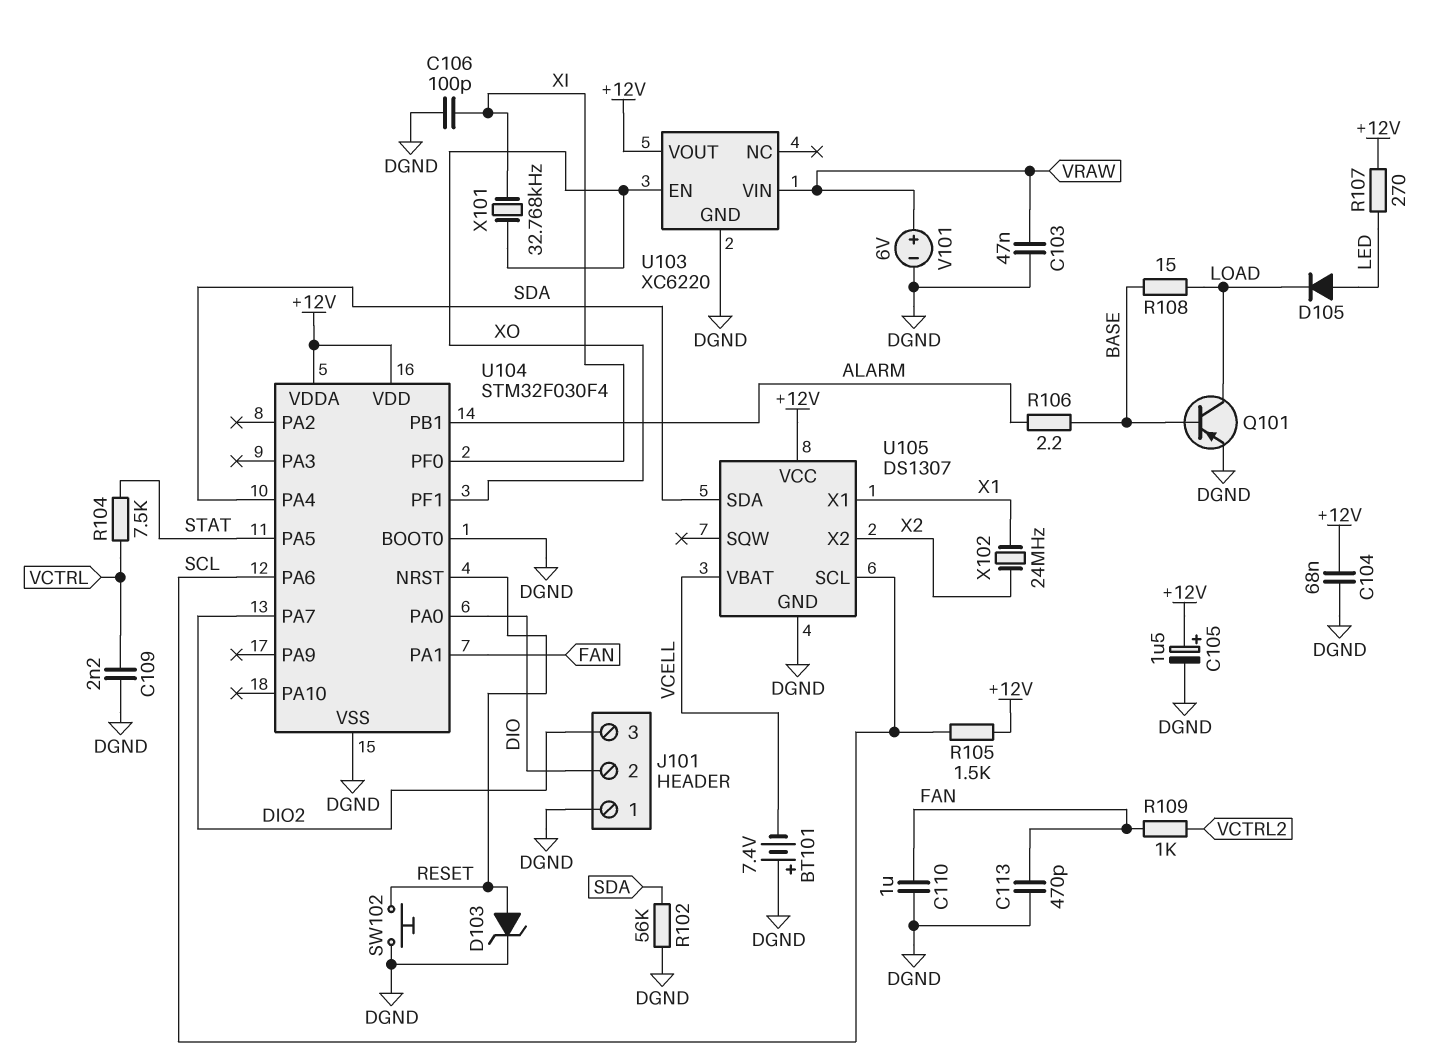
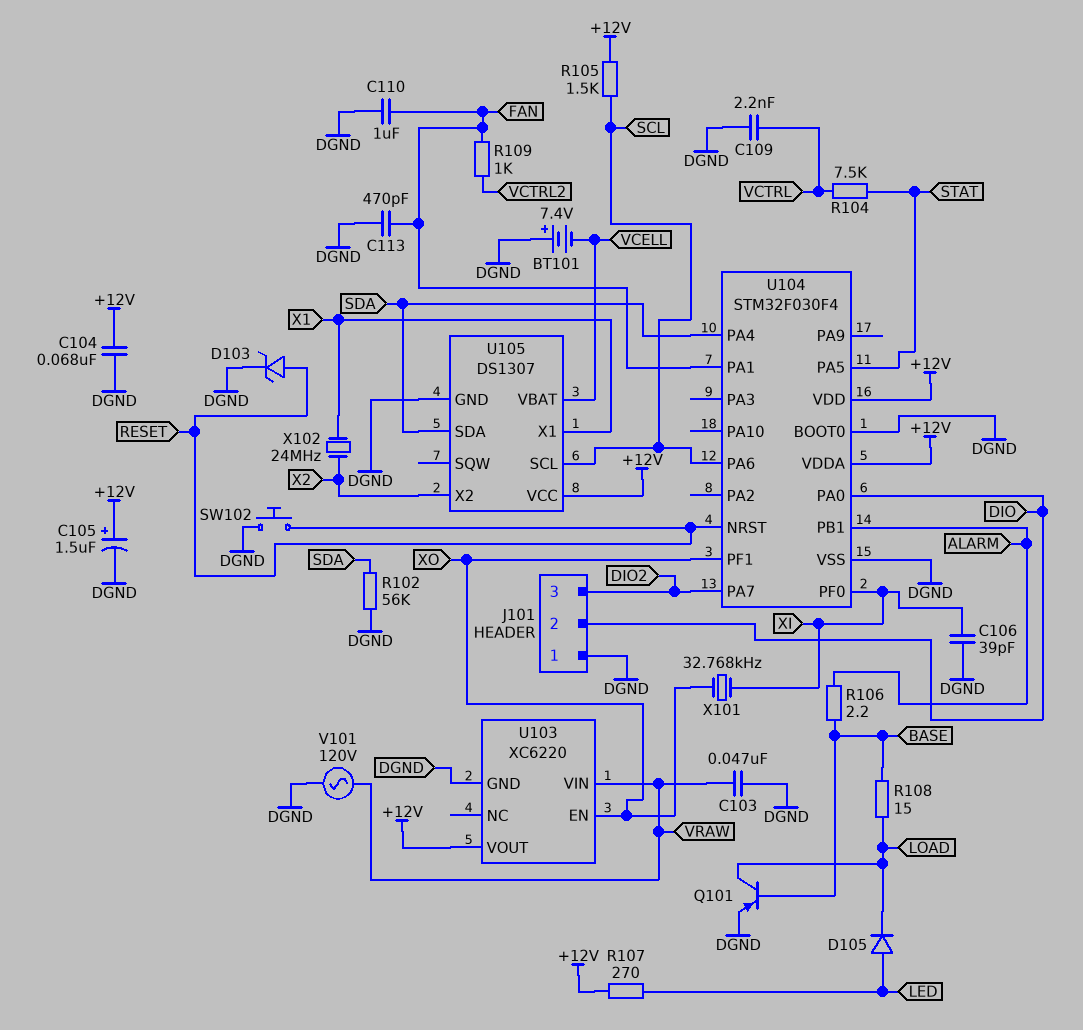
C106: 100pF (DGND, XI) -> 39pF (DGND, XI)
V101: 6V (plus VRAW, minus DGND) -> AC 120V (DGND, VRAW)

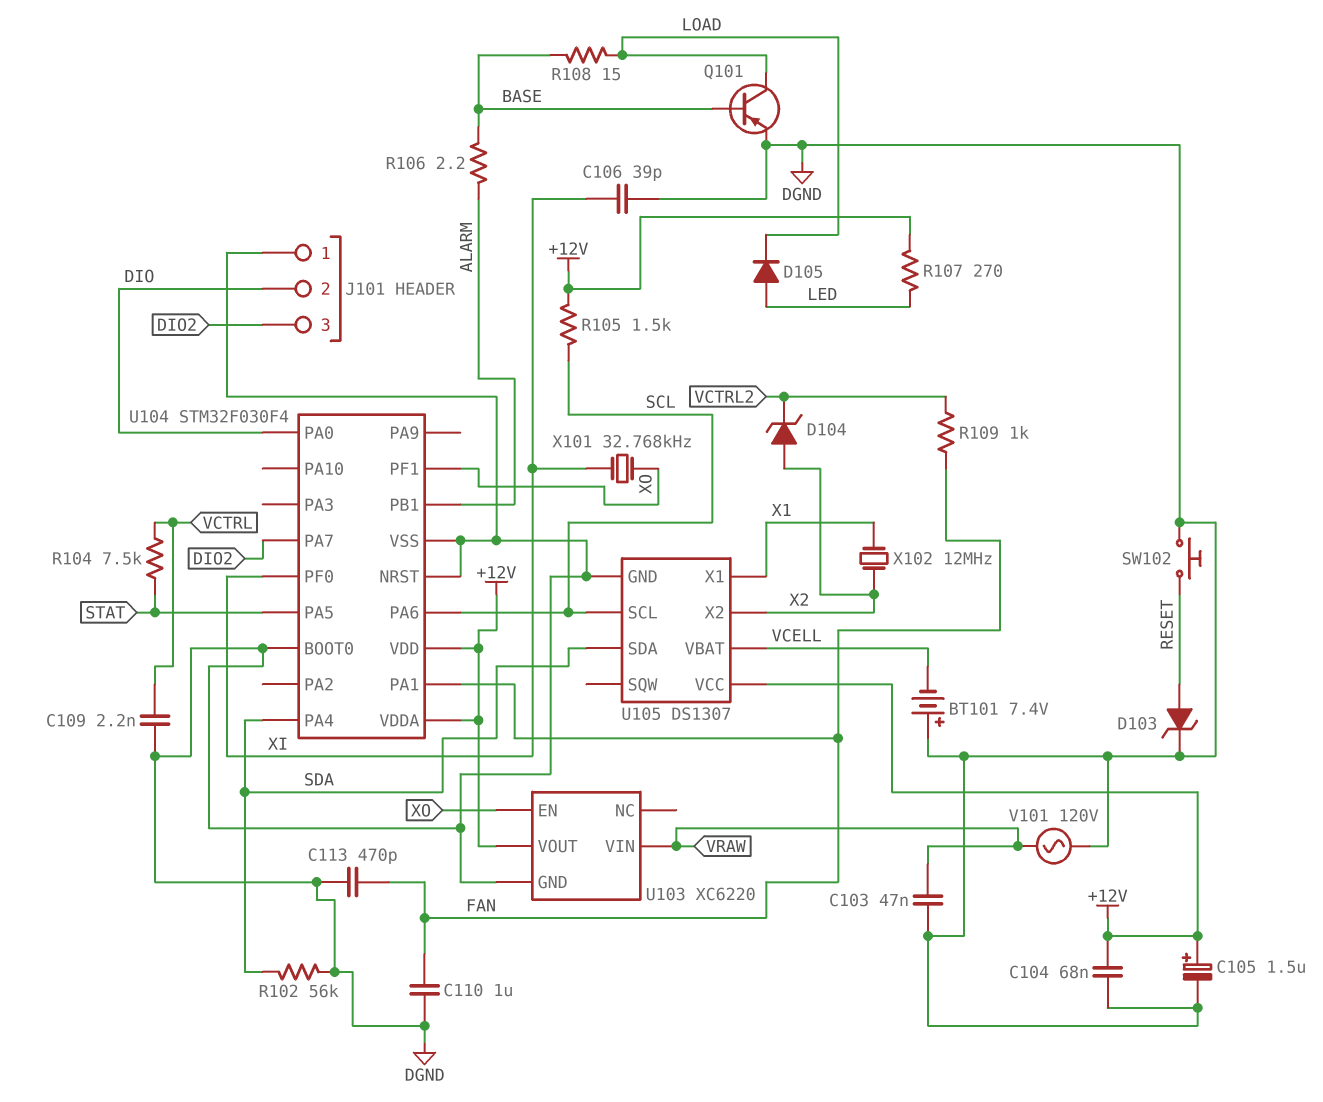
D104: none -> zener (A X2, K VCTRL2)
U104 pin NRST: RESET -> DGND
X102: 24MHz (X1, X2) -> 12MHz (X1, X2)

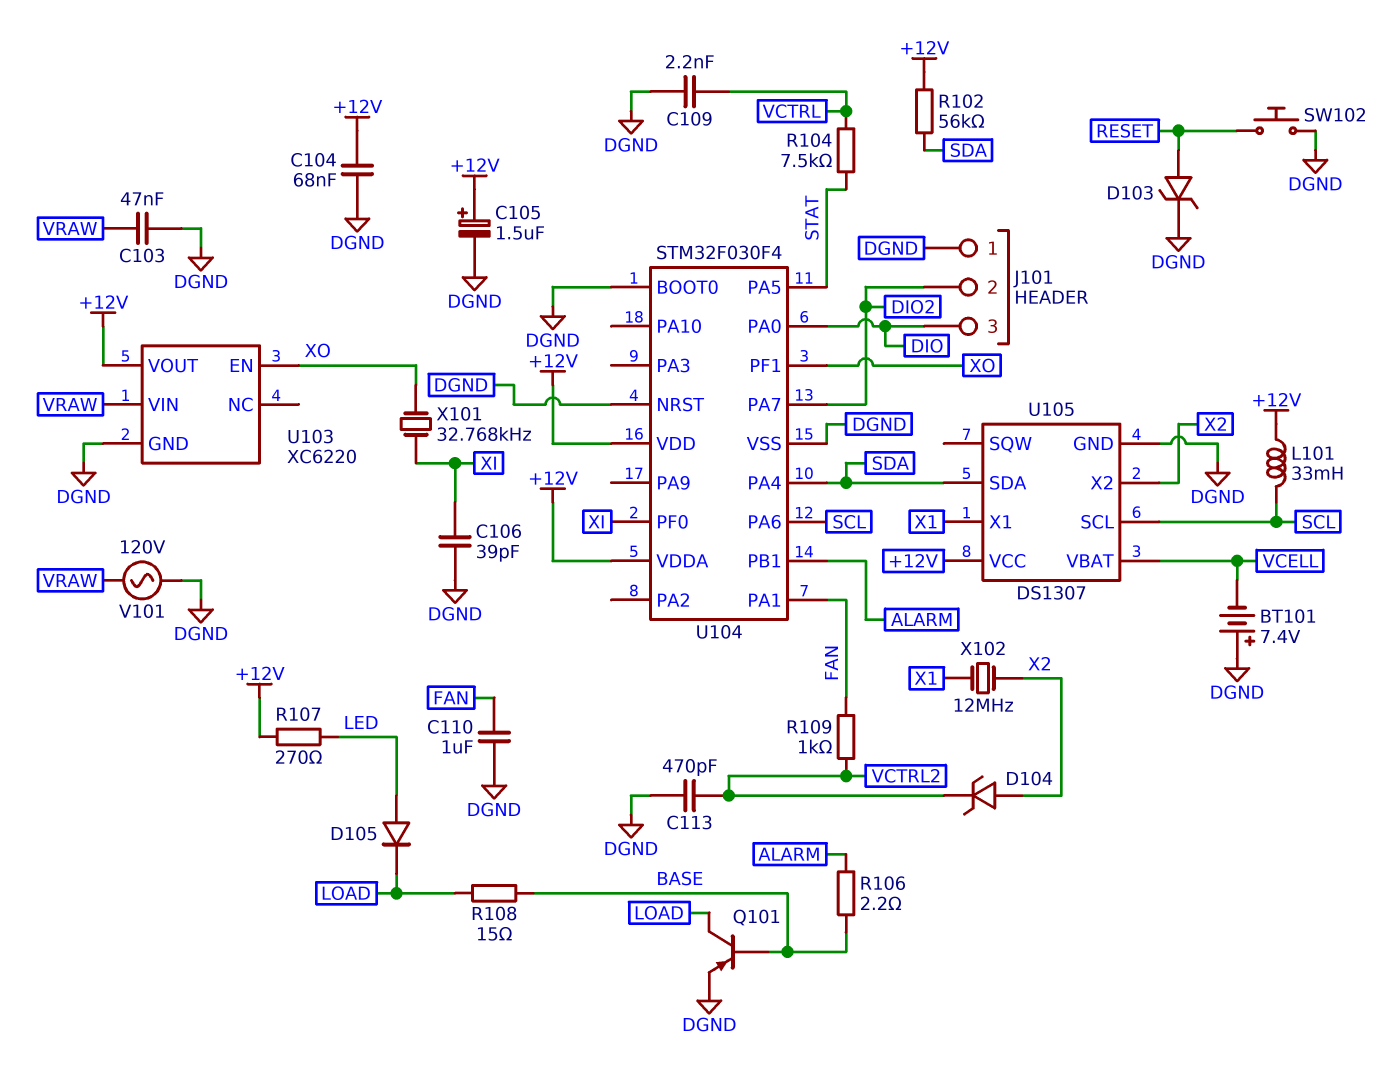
C113: 470pF (DGND, FAN) -> 470pF (DGND, VCTRL2)
J101 pin 2: DIO -> DIO2
J101 pin 3: DIO2 -> DIO
L101: none -> 33mH (+12V, SCL)
R102: 56k (DGND, SDA) -> 56k (+12V, SDA)
R105: 1.5k (+12V, SCL) -> none

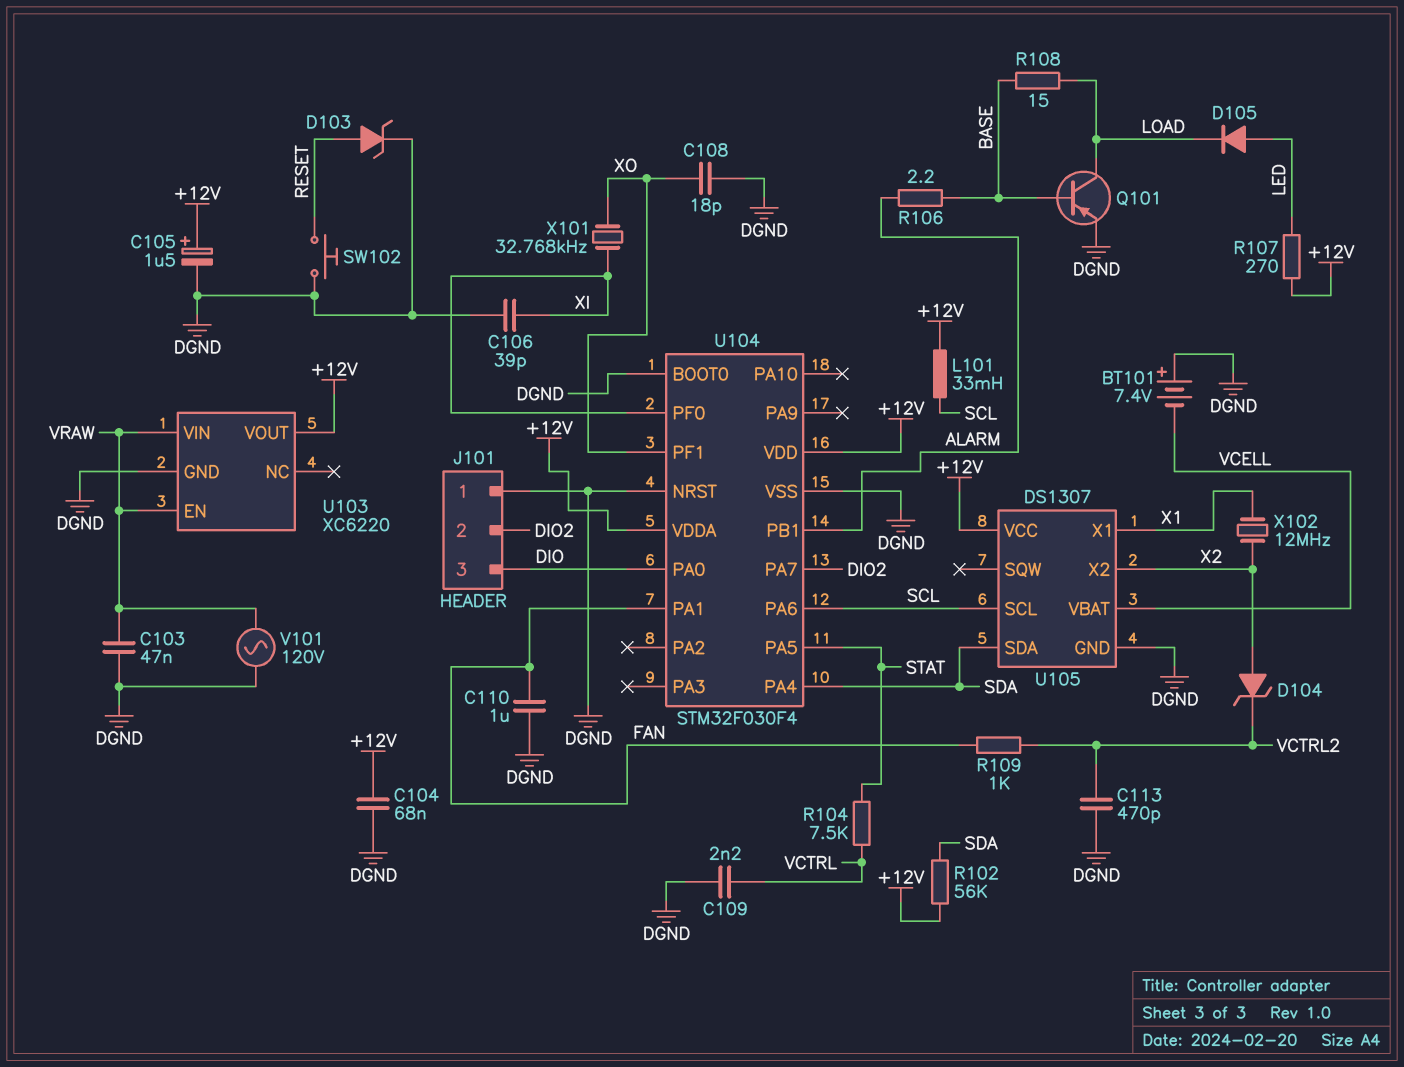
C108: none -> 18pF (DGND, XO)
U103 pin EN: XO -> VRAW

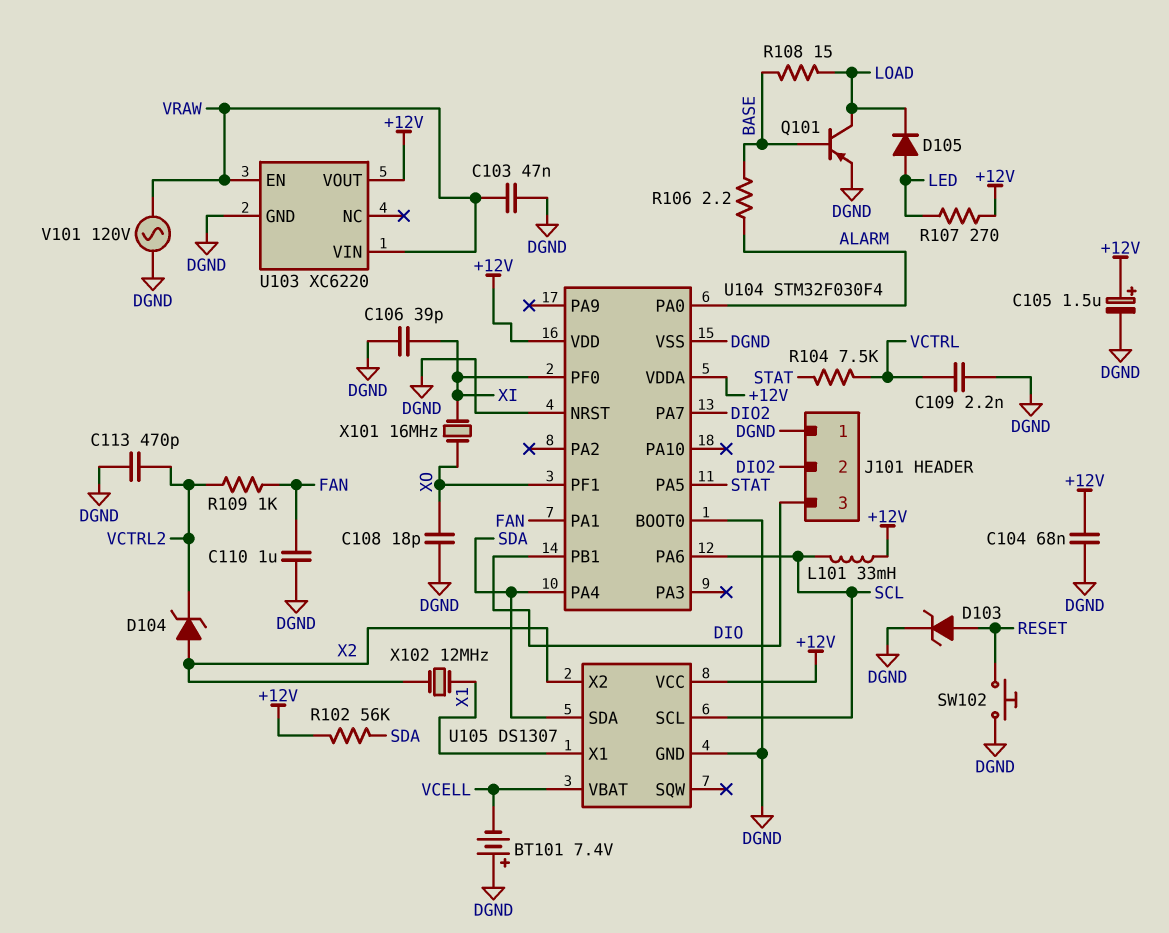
U104 pin PA0: DIO -> ALARM
U104 pin PB1: ALARM -> DIO
X101: 32.768kHz (XI, XO) -> 16MHz (XI, XO)

